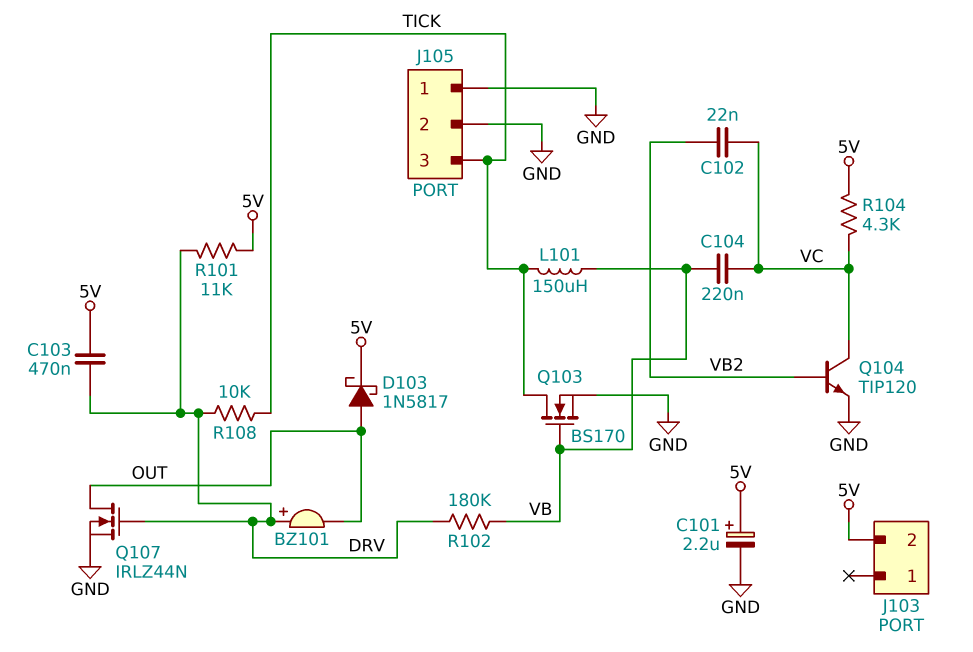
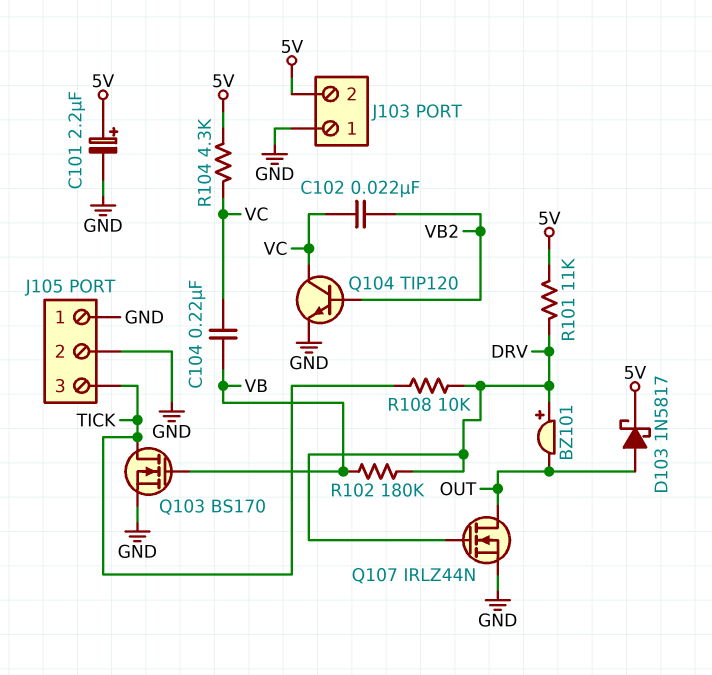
C103: 470nF (5V, DRV) -> none
J103 pin 1: none -> GND
L101: 150uH (TICK, VB) -> none

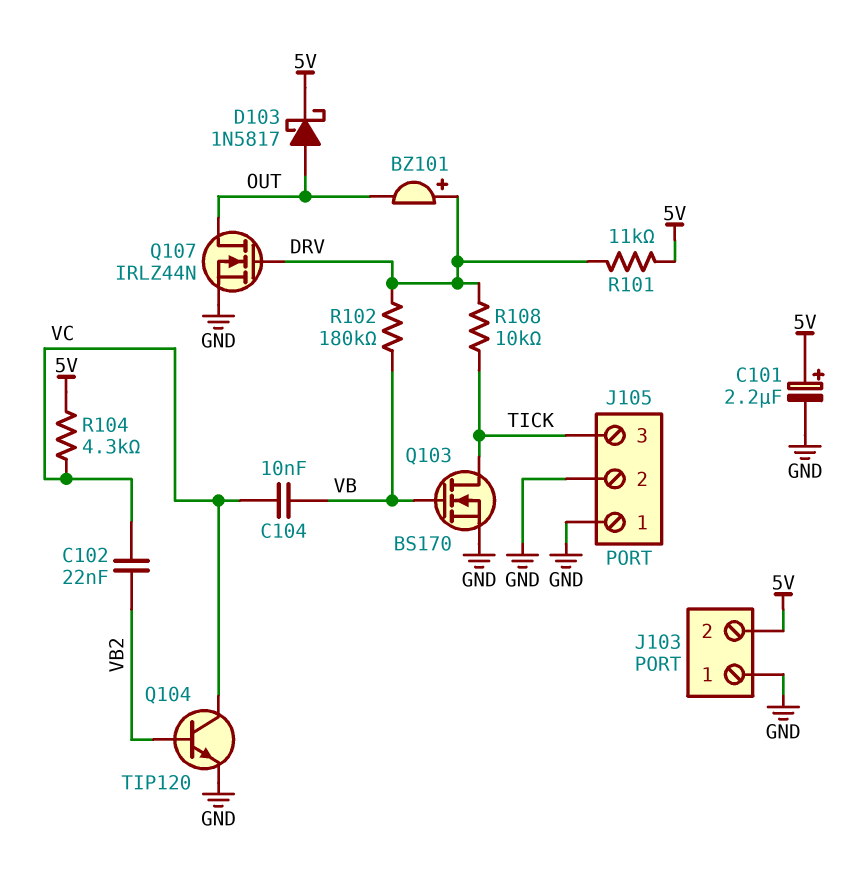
C104: 220nF (VB, VC) -> 10nF (VB, VC)

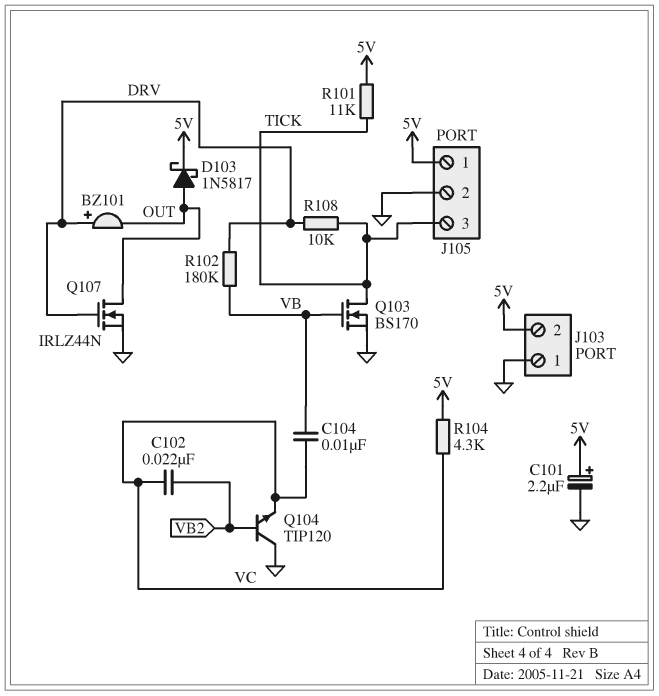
J105 pin 1: GND -> 5V
Q104: NPN TIP120 (B VB2, C VC, E GND) -> NPN TIP120 (B VB2, C GND, E VC)
R101: 11k (5V, DRV) -> 11k (5V, TICK)

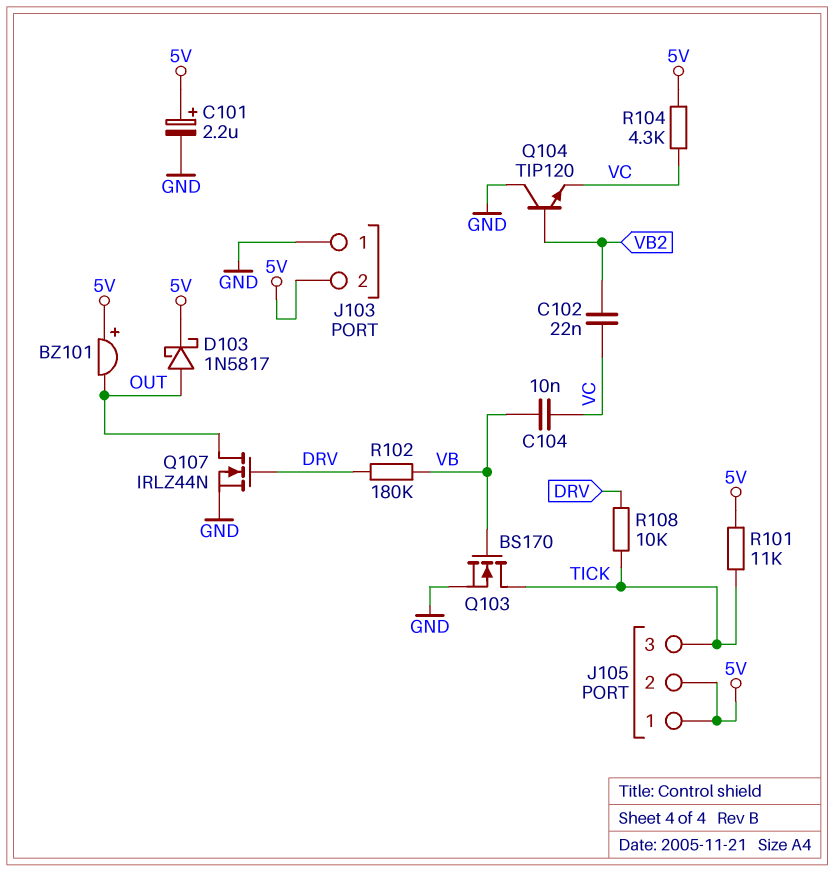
BZ101: buzzer (plus DRV, minus OUT) -> buzzer (plus 5V, minus OUT)
J105 pin 2: GND -> 5V

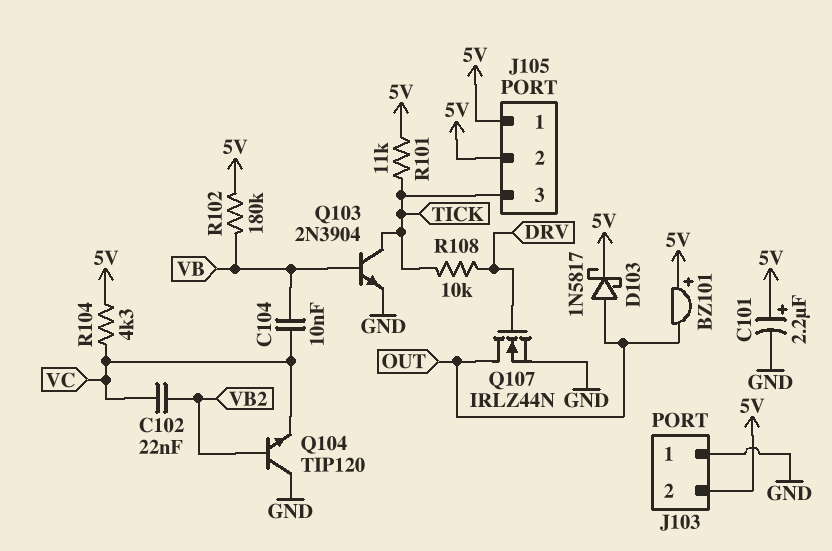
Q103: NMOS BS170 (G VB, D TICK, S GND) -> NPN 2N3904 (B VB, C TICK, E GND)
R102: 180k (DRV, VB) -> 180k (5V, VB)

